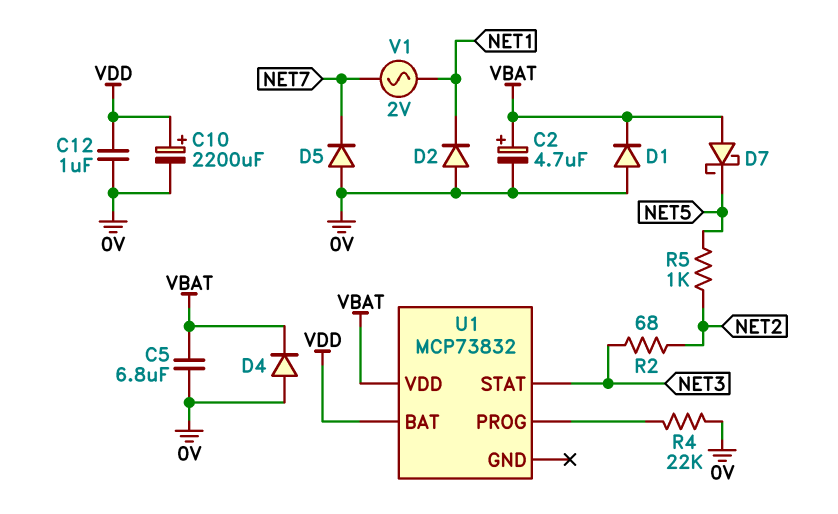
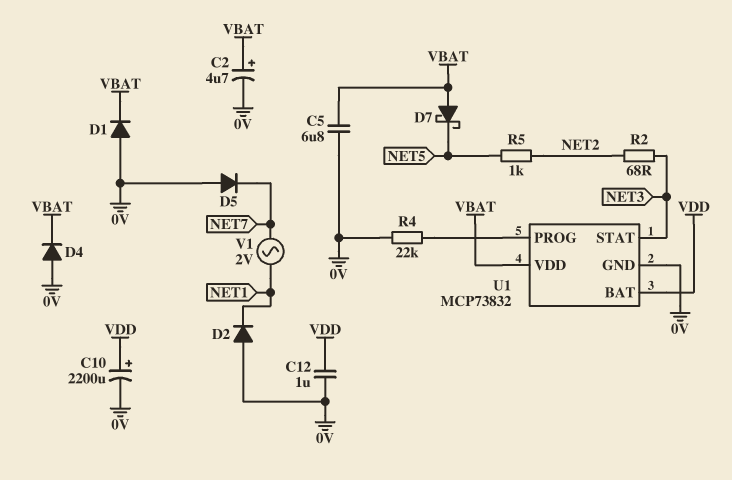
U1 pin GND: none -> 0V

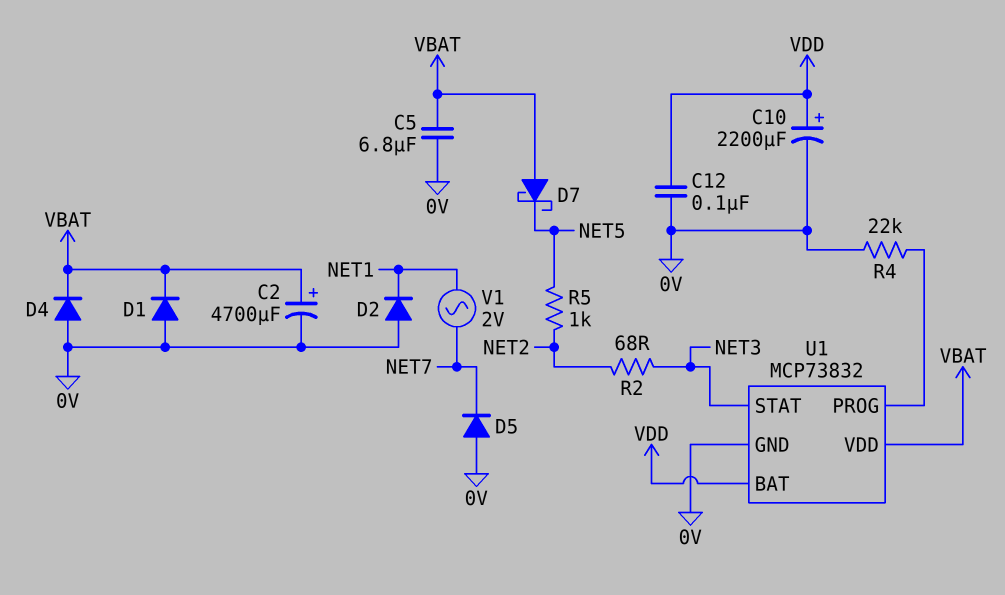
C2: 4.7uF (plus VBAT, minus 0V) -> 4700uF (plus VBAT, minus 0V)
C12: 1uF (0V, VDD) -> 100nF (0V, VDD)

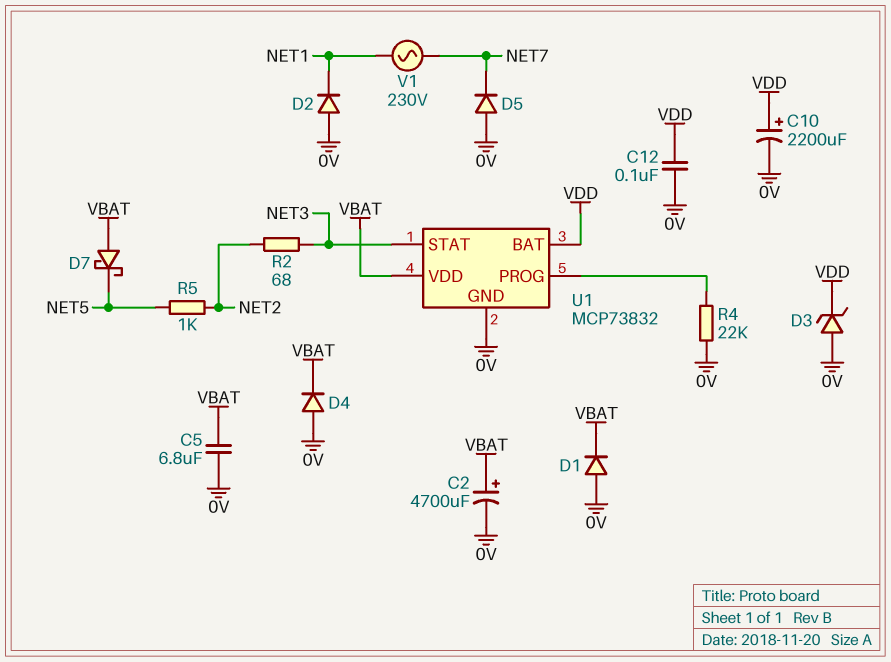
D3: none -> zener (A 0V, K VDD)
V1: AC 2V (NET1, NET7) -> AC 230V (NET1, NET7)

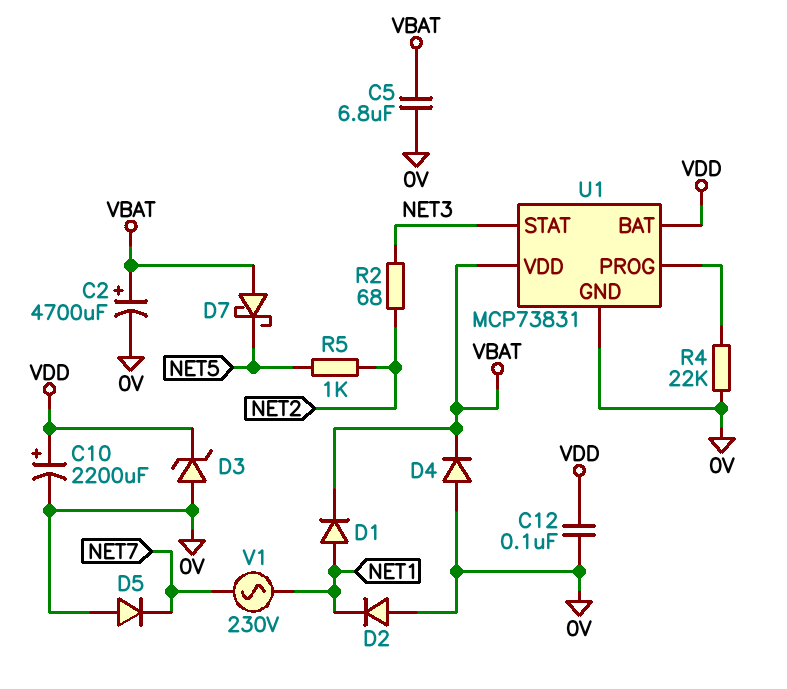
D1: diode (A 0V, K VBAT) -> diode (A NET1, K VBAT)
U1: MCP73832 -> MCP73831

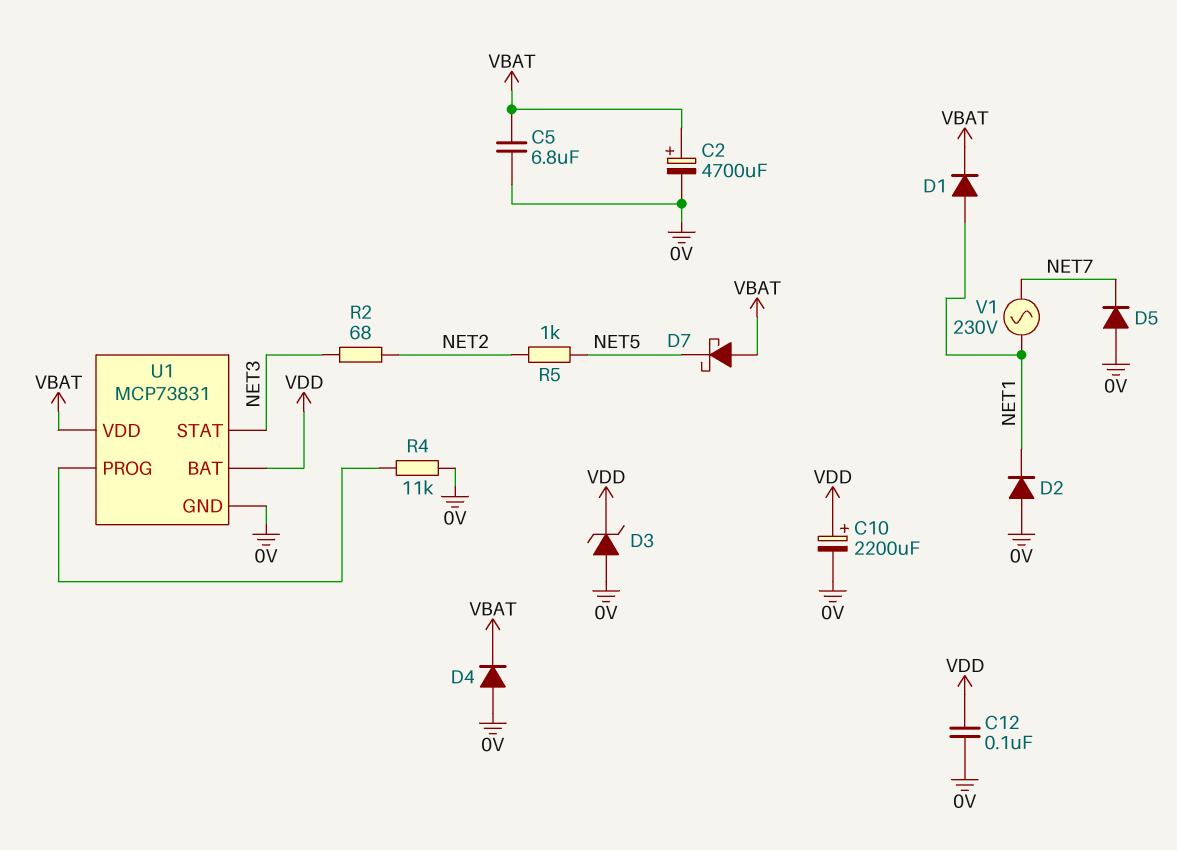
R4: 22k (0V, U1/PROG) -> 11k (0V, U1/PROG)

